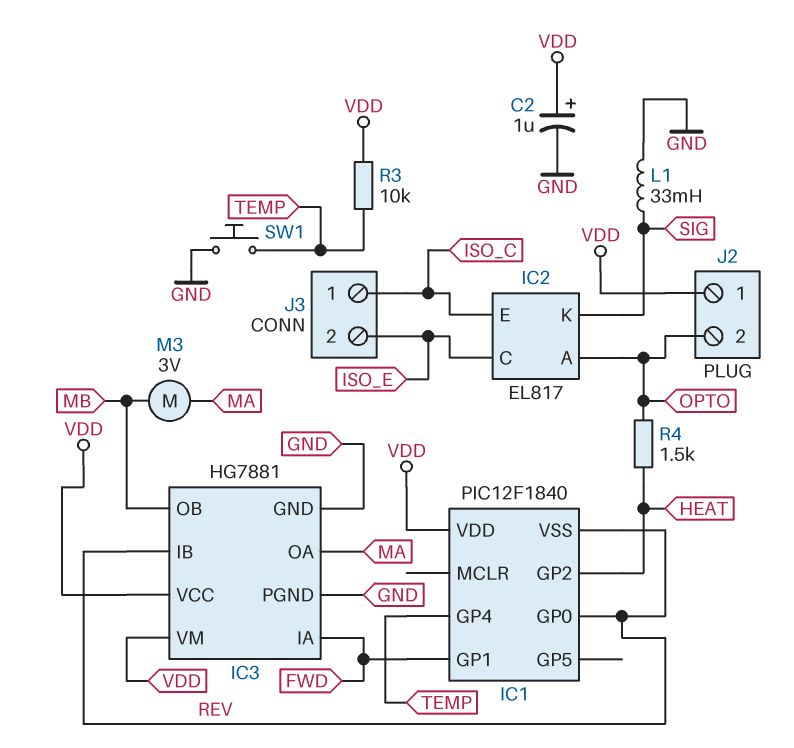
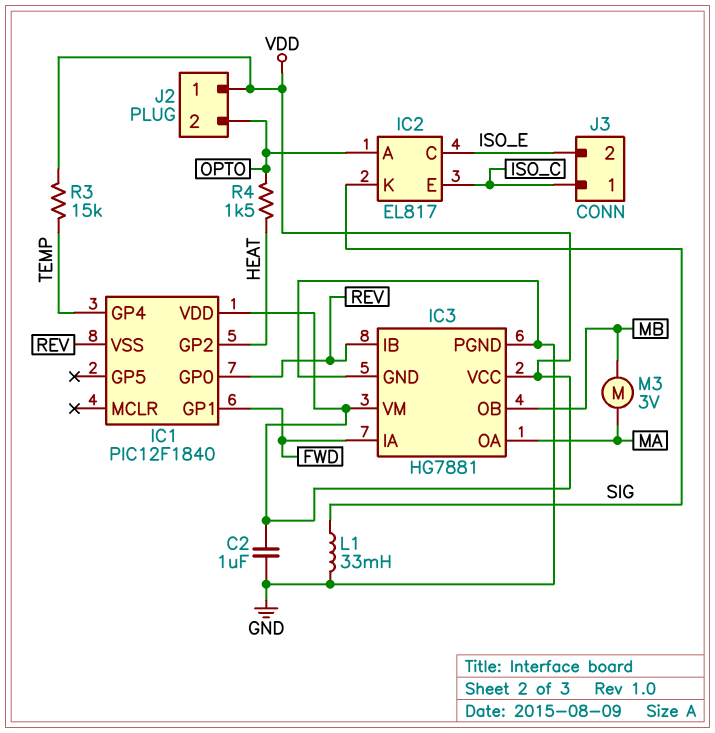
C2: 1uF (plus VDD, minus GND) -> 1uF (GND, VDD)
R3: 10k (TEMP, VDD) -> 15k (TEMP, VDD)
SW1: button (GND, TEMP) -> none

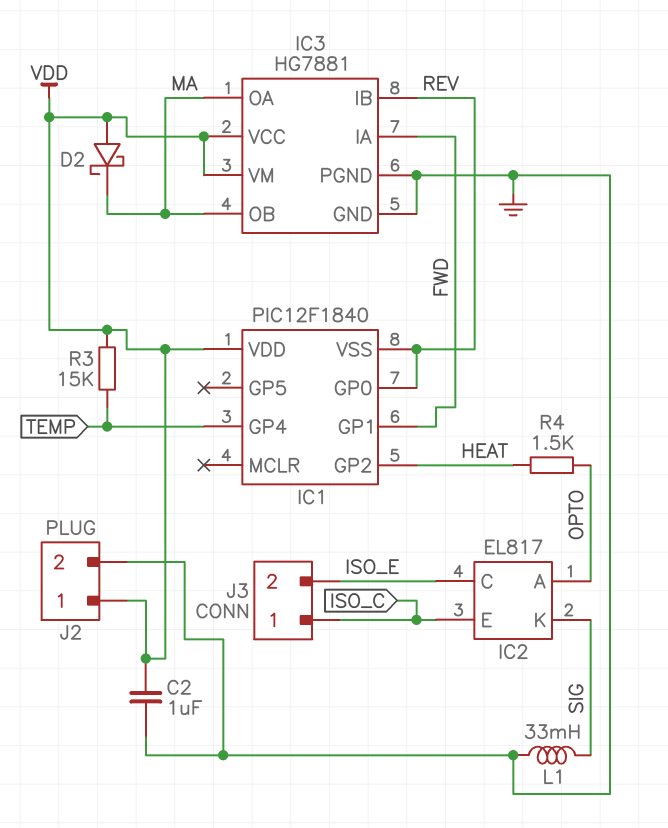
D2: none -> schottky (A VDD, K MA)
IC3 pin OB: MB -> MA
J2 pin 2: OPTO -> GND
M3: motor 3V (MA, MB) -> none

